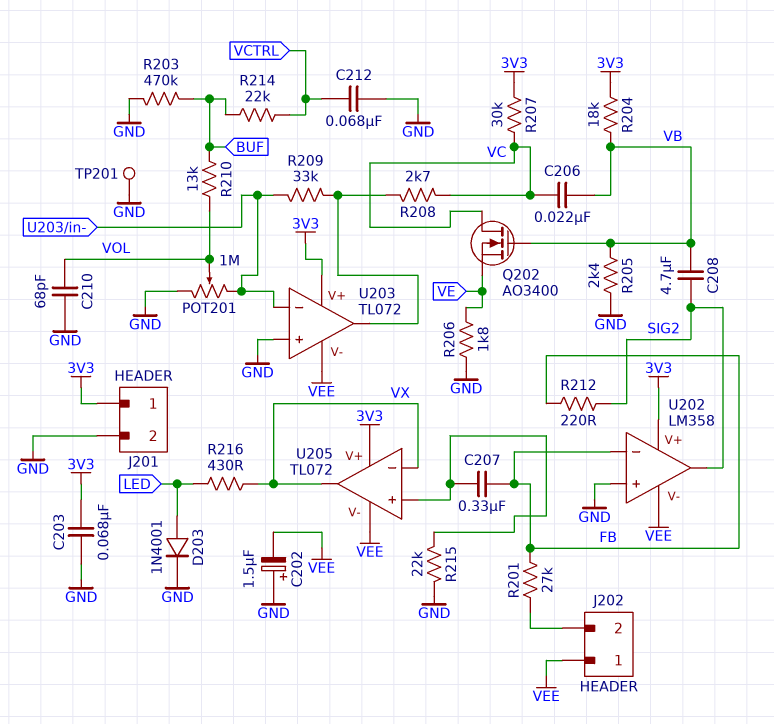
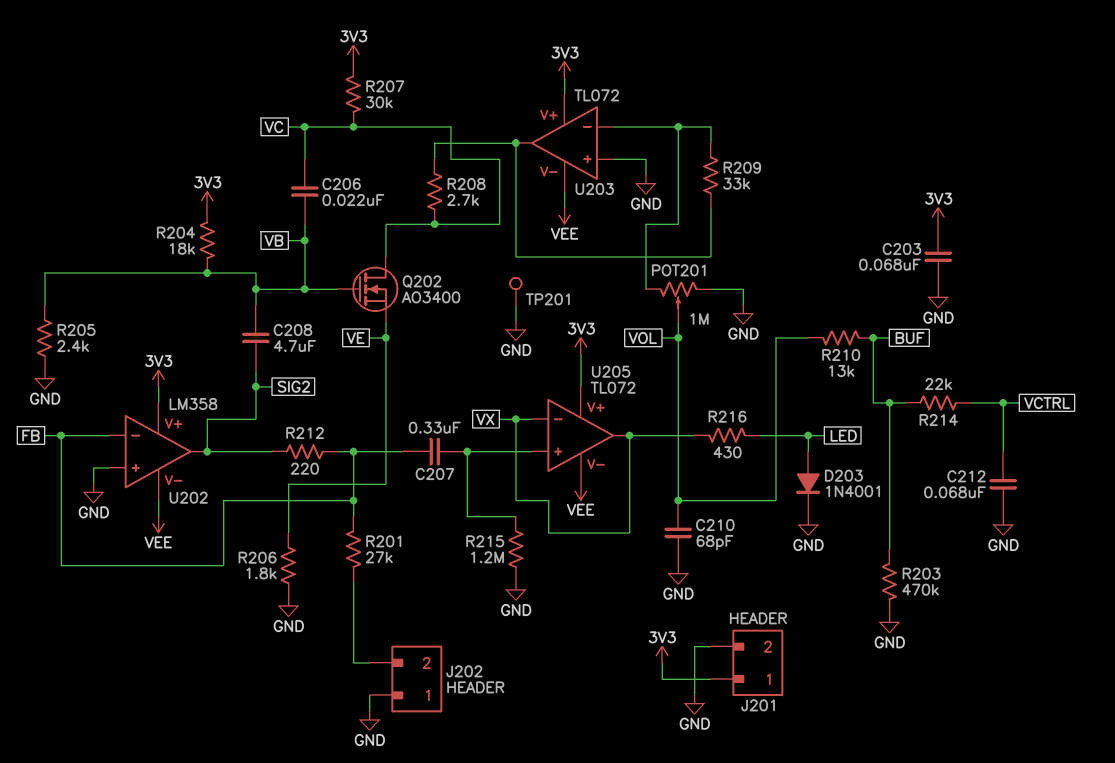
C202: 1.5uF (plus GND, minus VEE) -> none
J202 pin 1: VEE -> GND
R215: 22k (GND, U205/in+) -> 1.2M (GND, U205/in+)

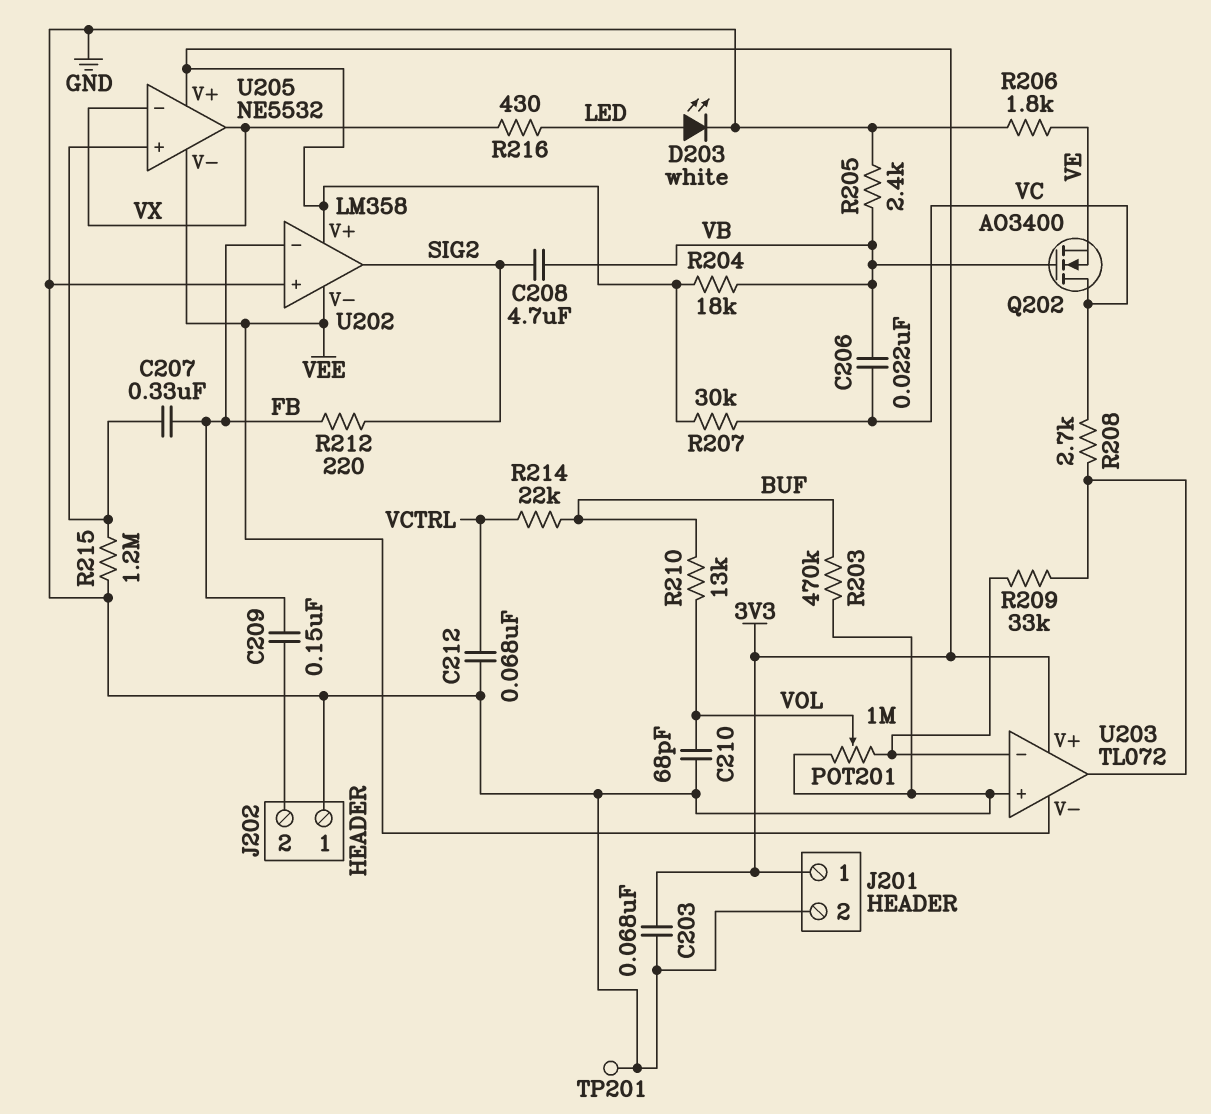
C209: none -> 150nF (FB, J202/2)
D203: diode 1N4001 (A LED, K GND) -> LED white (A LED, K GND)
R201: 27k (FB, J202/2) -> none
U205: TL072 -> NE5532

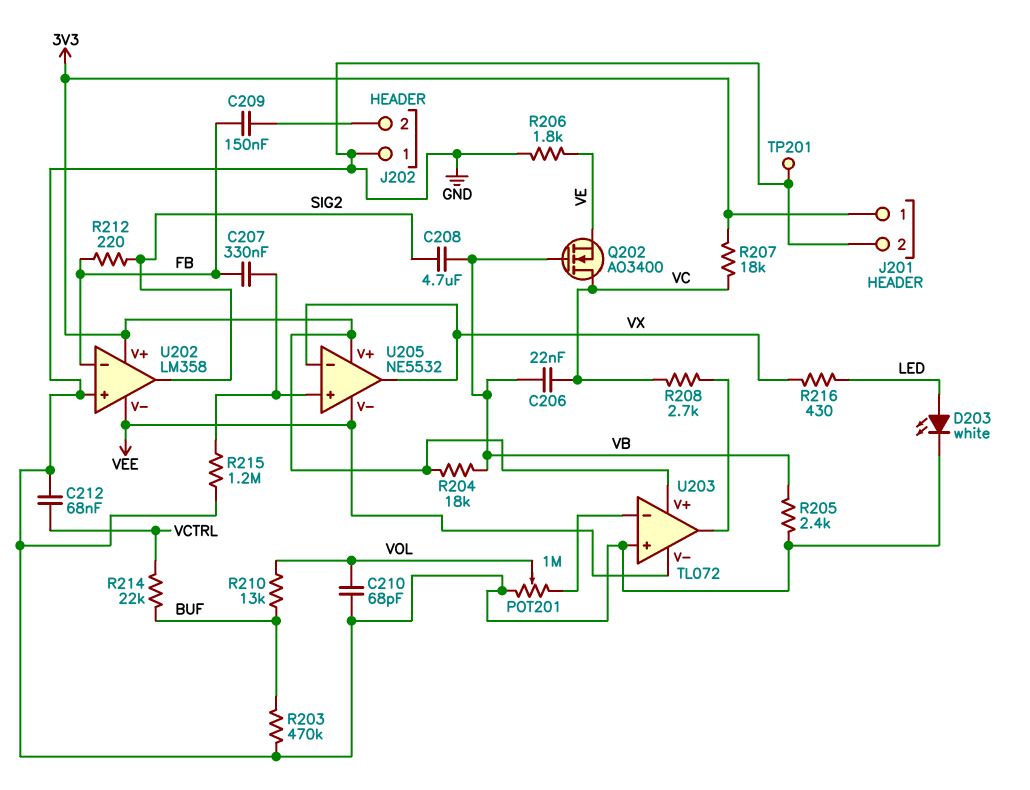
C203: 68nF (3V3, GND) -> none
R207: 30k (3V3, VC) -> 18k (3V3, VC)
R209: 33k (U203/in-, U203/out) -> none

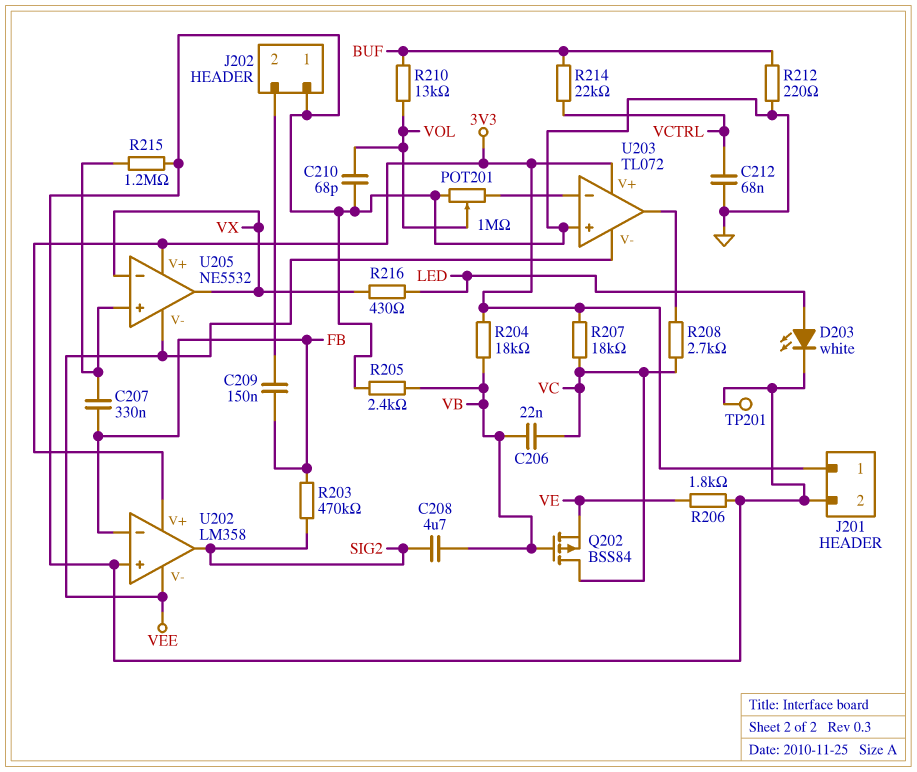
Q202: NMOS AO3400 (G VB, D VC, S VE) -> PMOS BSS84 (G VB, D VC, S VE)
R203: 470k (BUF, GND) -> 470k (FB, SIG2)
R212: 220 (FB, SIG2) -> 220 (BUF, GND)

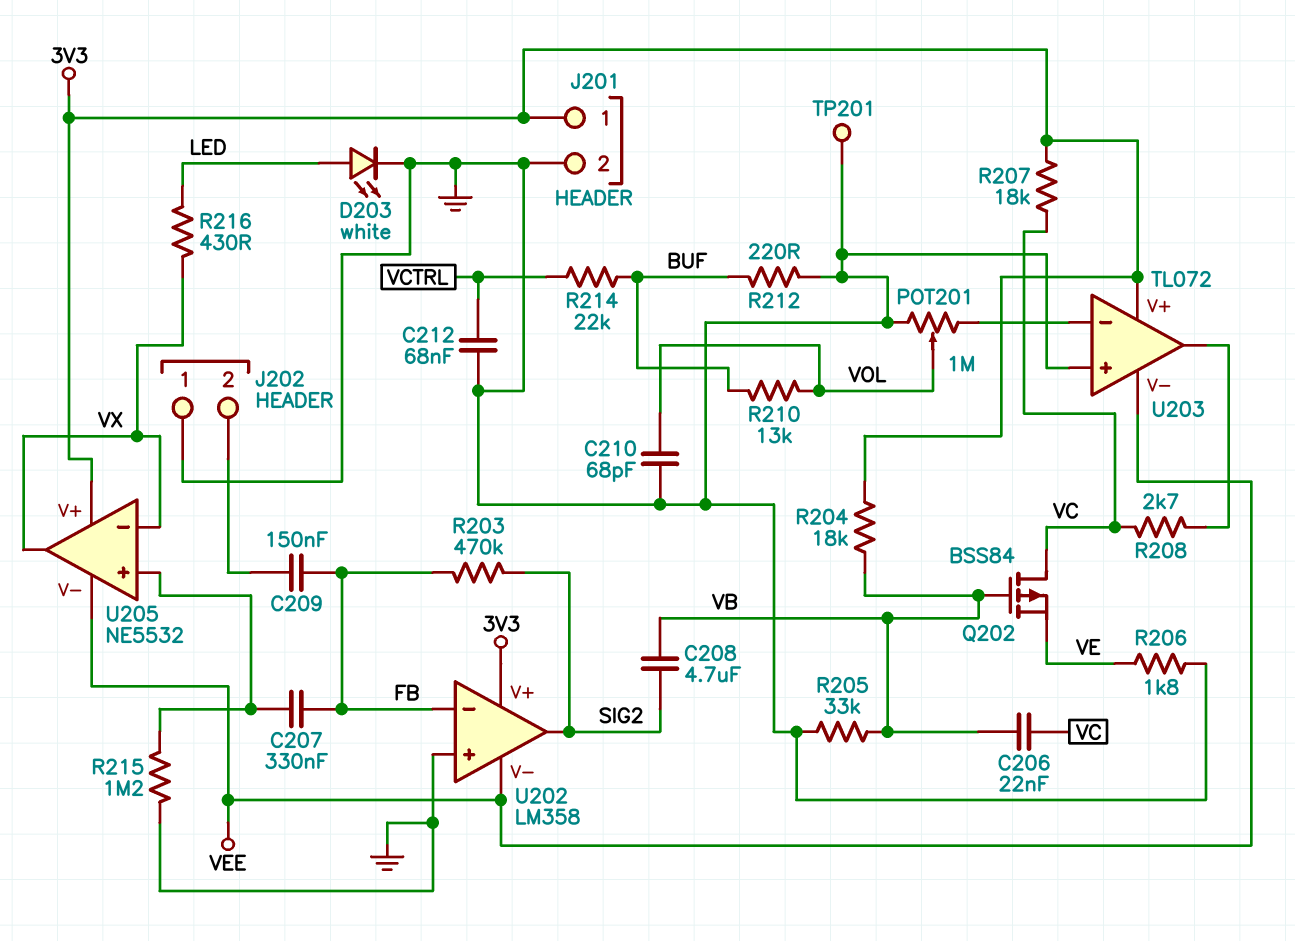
R205: 2.4k (GND, VB) -> 33k (GND, VB)

